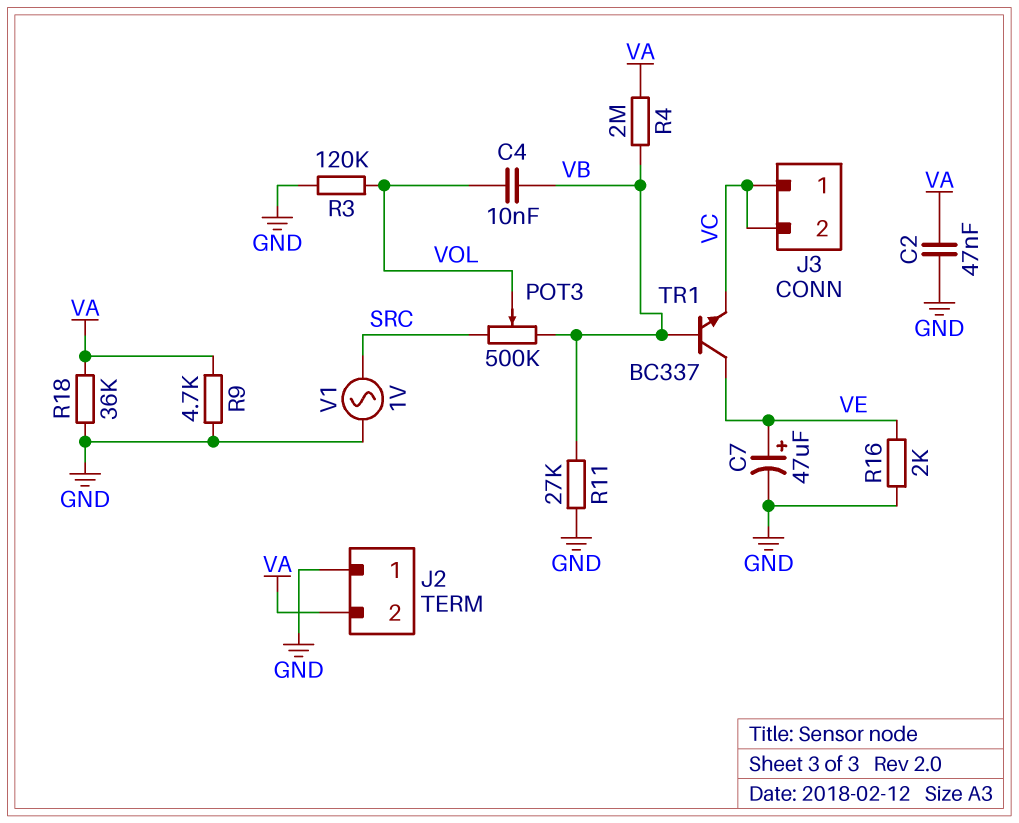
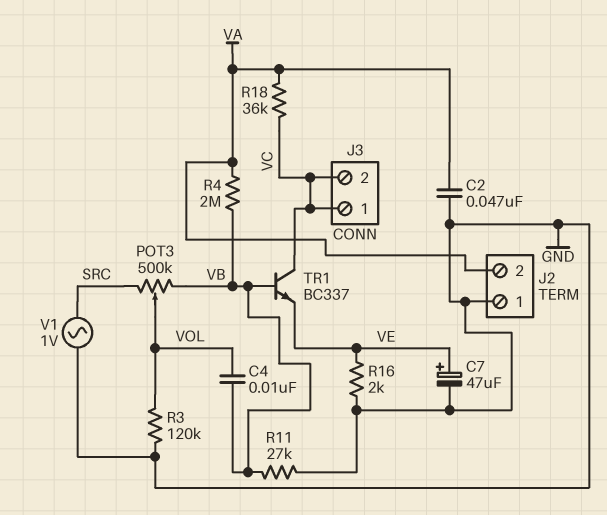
R9: 4.7k (GND, VA) -> none
R18: 36k (GND, VA) -> 36k (VA, VC)
TR1: NPN BC337 (B VB, C VE, E VC) -> NPN BC337 (B VB, C VC, E VE)

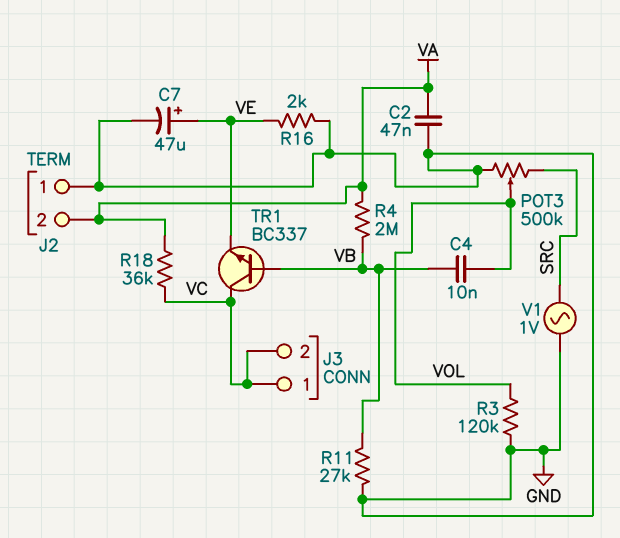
POT3: 500k (SRC, VB, wiper VOL) -> 500k (GND, SRC, wiper VOL)

